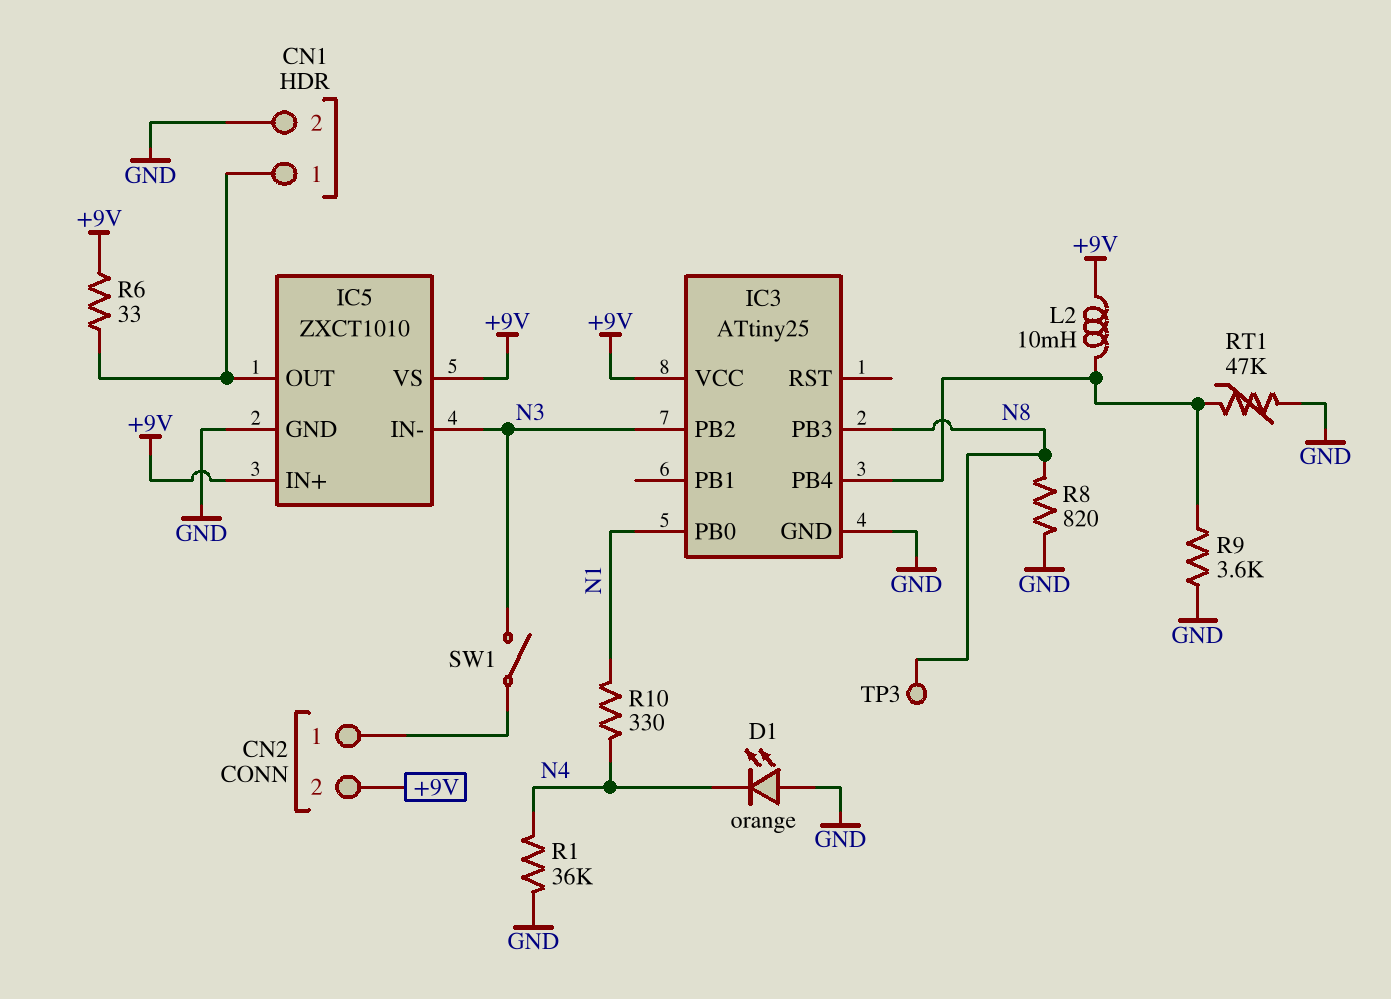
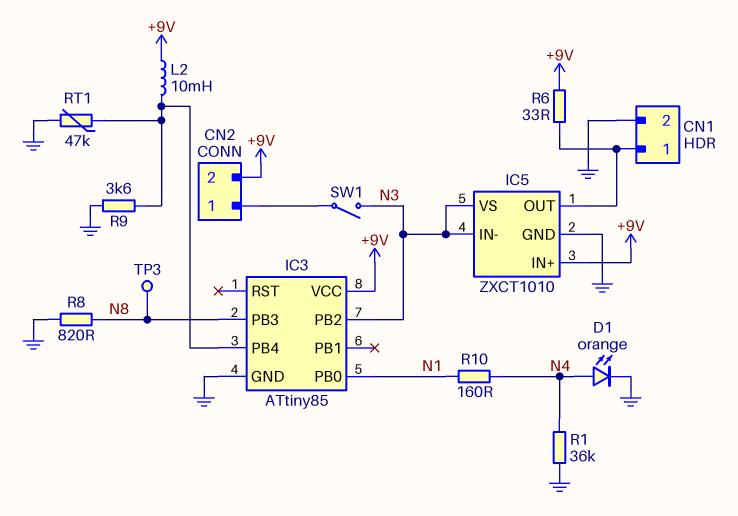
D1: LED orange (A GND, K N4) -> LED orange (A N4, K GND)
IC3: ATtiny25 -> ATtiny85
IC5 pin VS: +9V -> N3
R10: 330 (N1, N4) -> 160 (N1, N4)

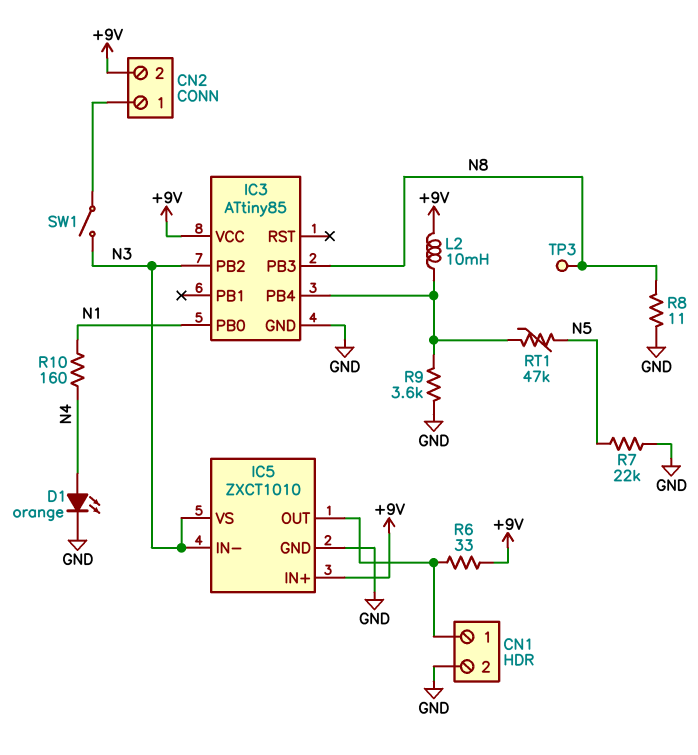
R1: 36k (GND, N4) -> none
R7: none -> 22k (GND, N5)
R8: 820 (GND, N8) -> 11 (GND, N8)
RT1: 47k (GND, IC3/PB4) -> 47k (IC3/PB4, N5)

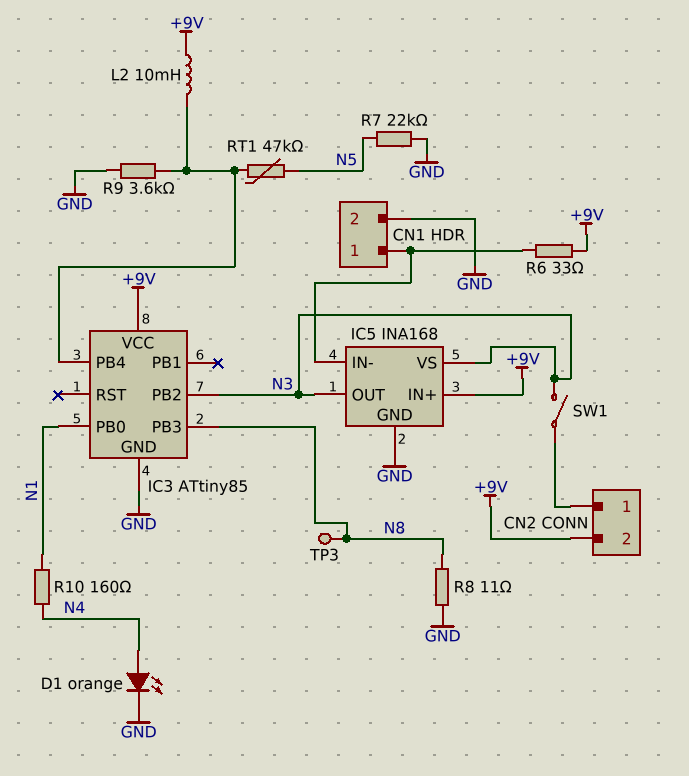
IC5: ZXCT1010 -> INA168
IC5 pin IN-: N3 -> CN1/1
IC5 pin OUT: CN1/1 -> N3

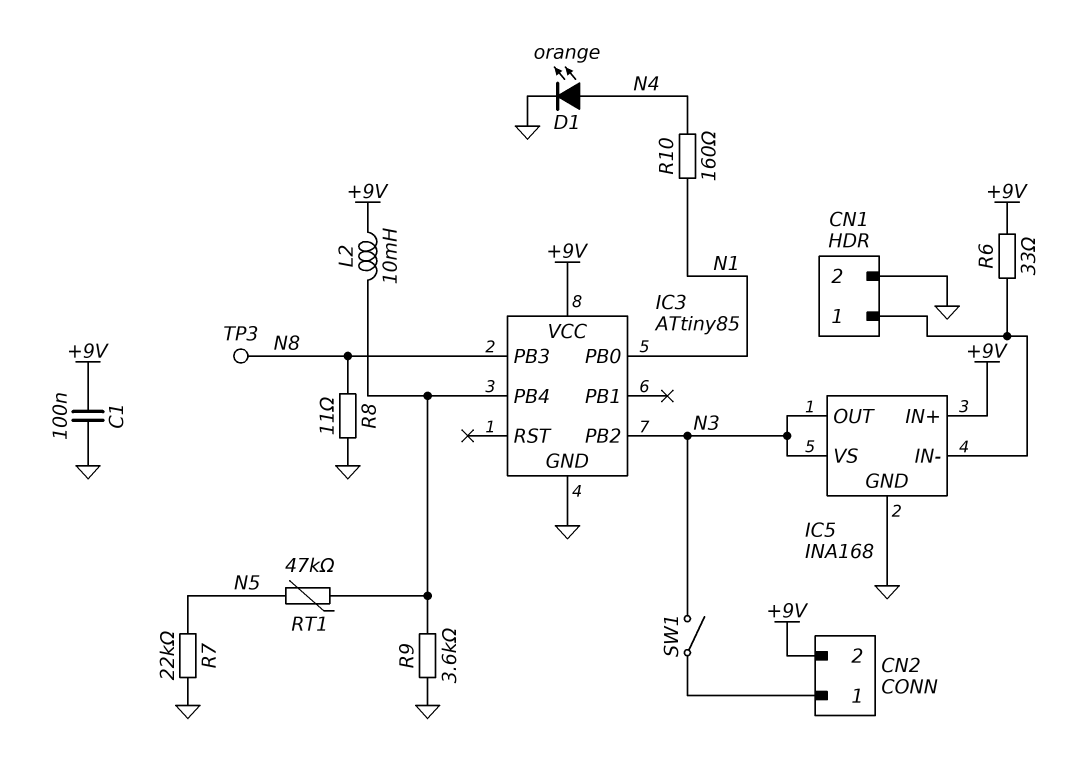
C1: none -> 100nF (+9V, GND)

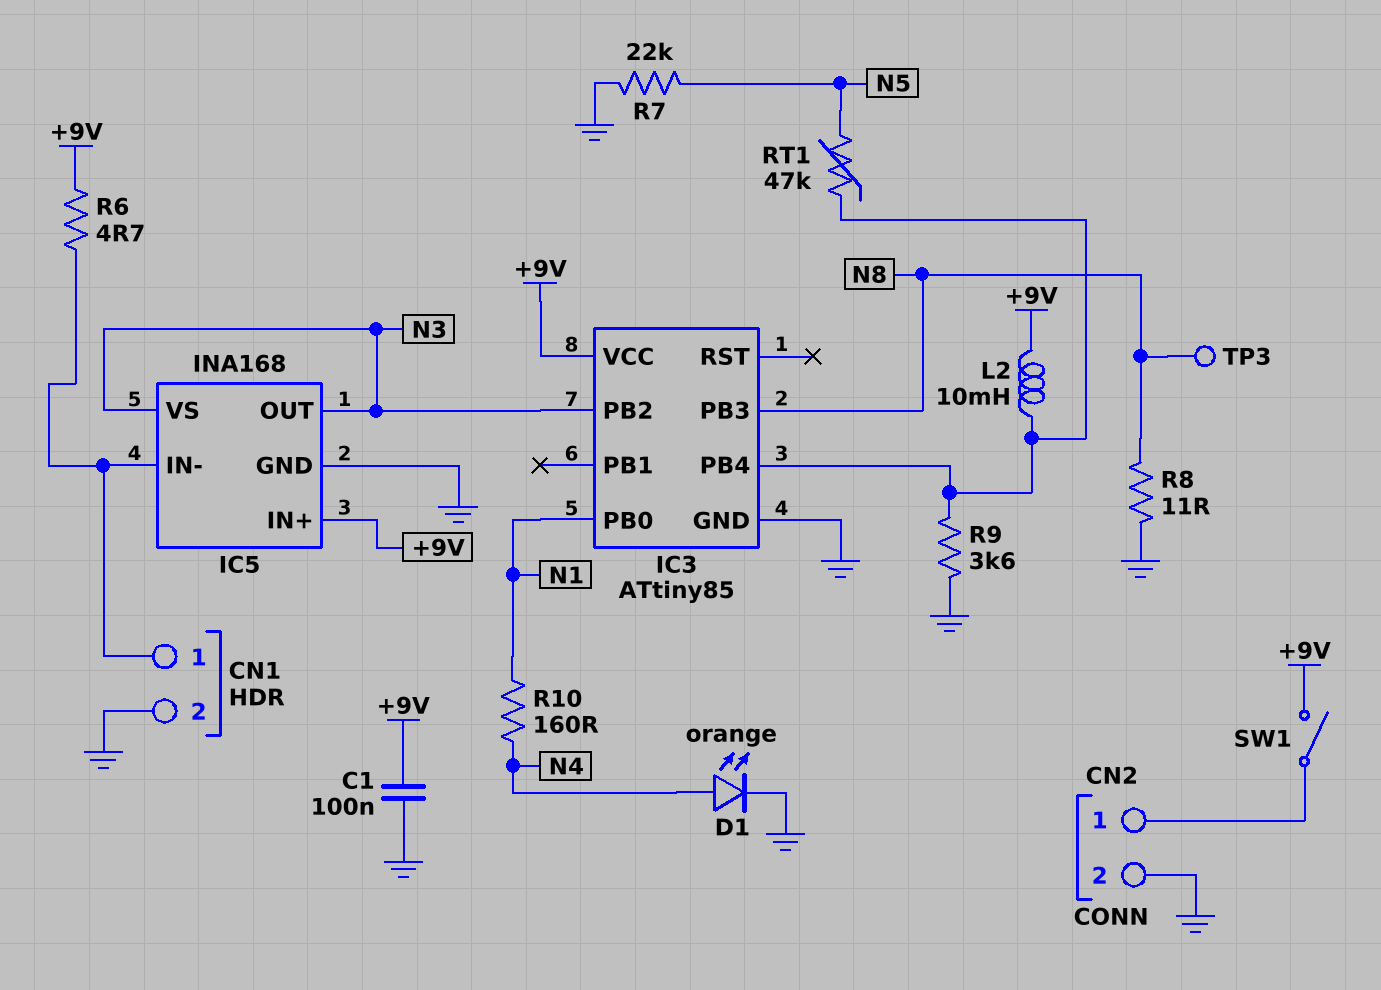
CN2 pin 2: +9V -> GND
R6: 33 (+9V, CN1/1) -> 4.7 (+9V, CN1/1)
SW1: switch (CN2/1, N3) -> switch (+9V, CN2/1)

